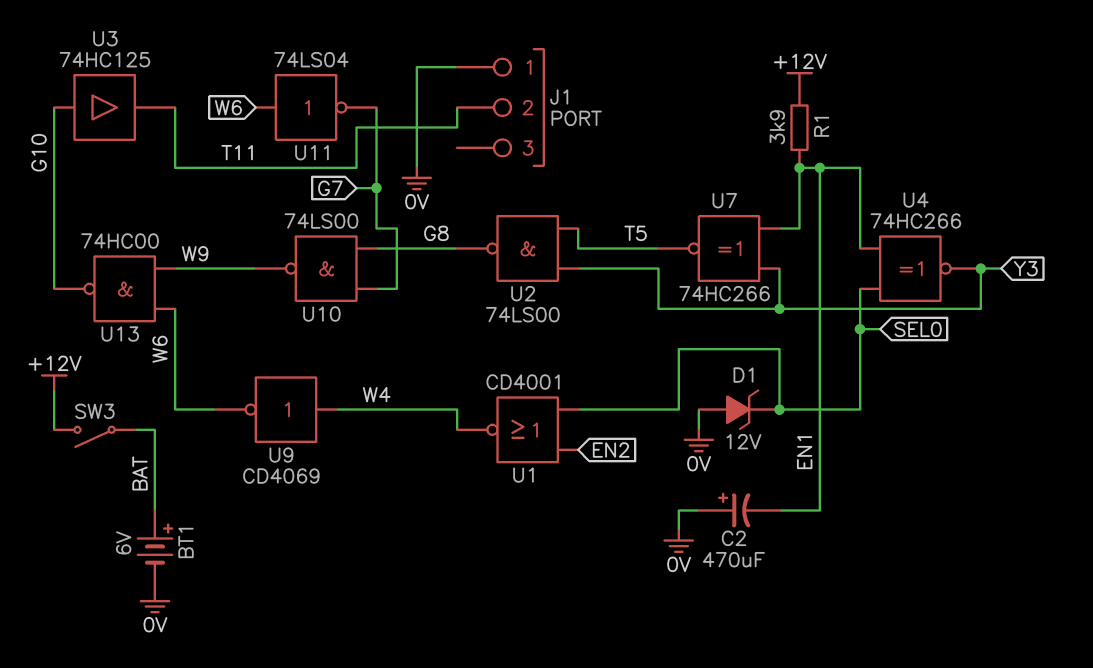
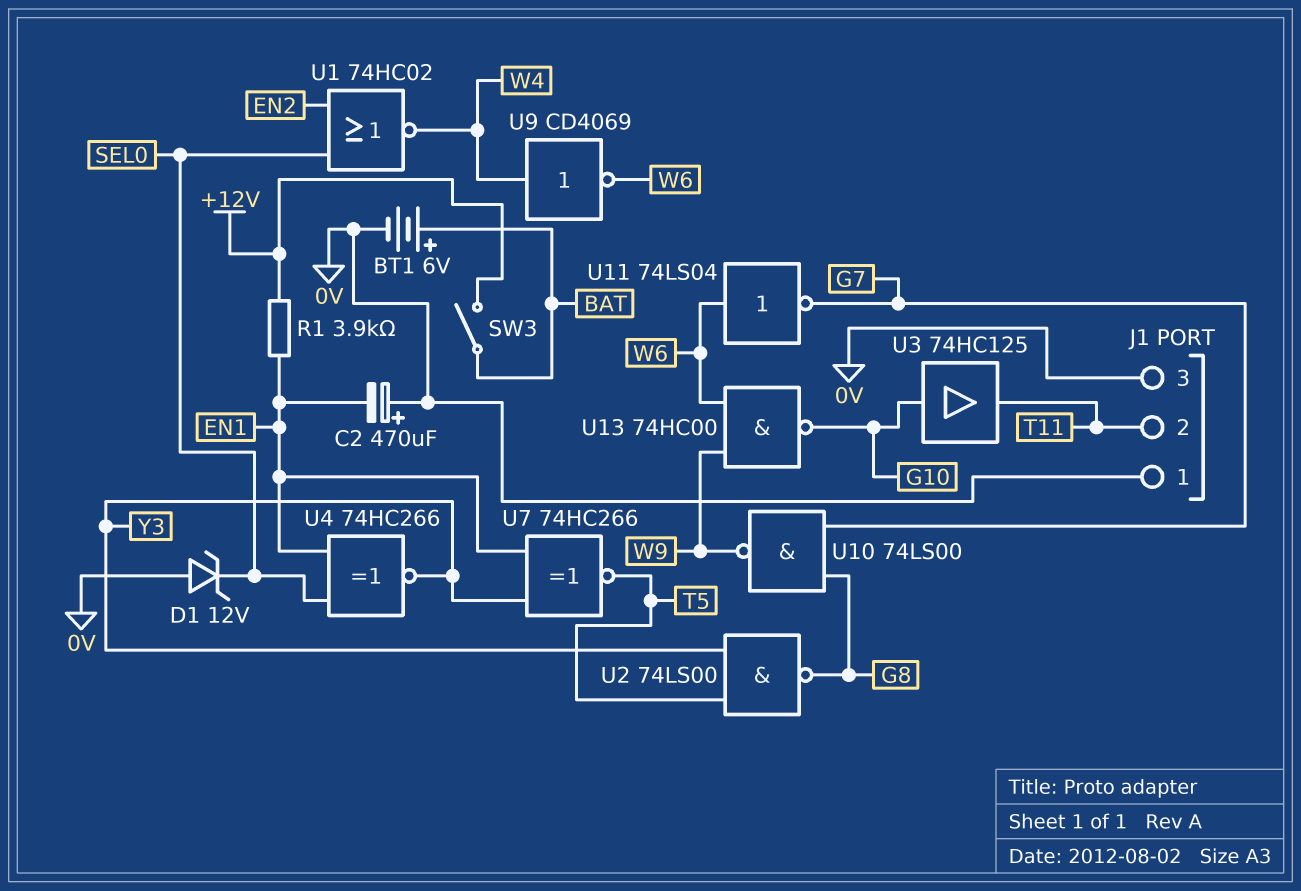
J1 pin 3: none -> 0V
U1: NOR CD4001 (in EN2, in SEL0, out W4) -> NOR 74HC02 (in EN2, in SEL0, out W4)

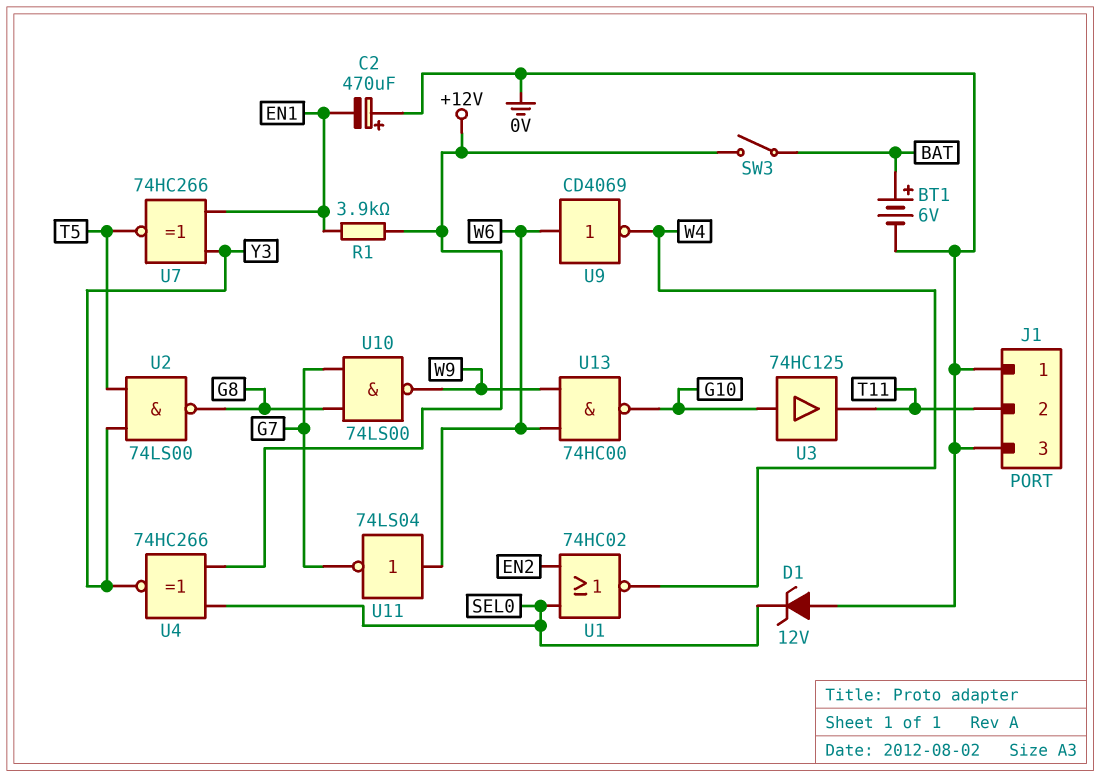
U4: XNOR 74HC266 (in EN1, in SEL0, out Y3) -> XNOR 74HC266 (in +12V, in SEL0, out Y3)
U9: NOT CD4069 (in W4, out W6) -> NOT CD4069 (in W6, out W4)

